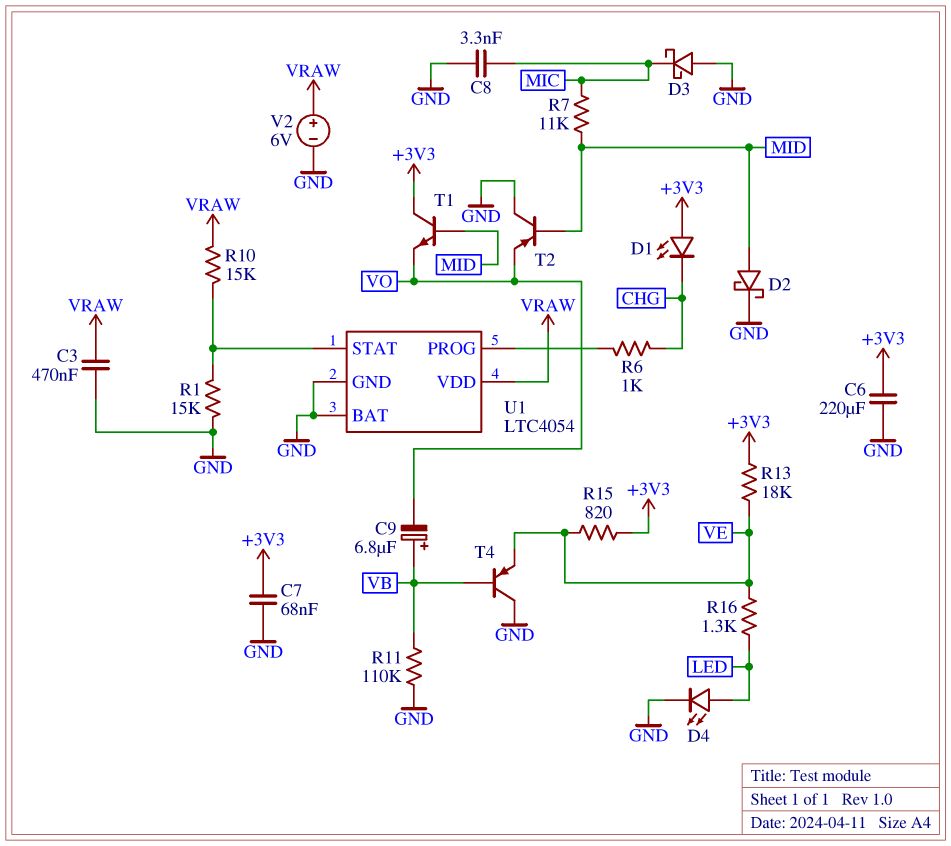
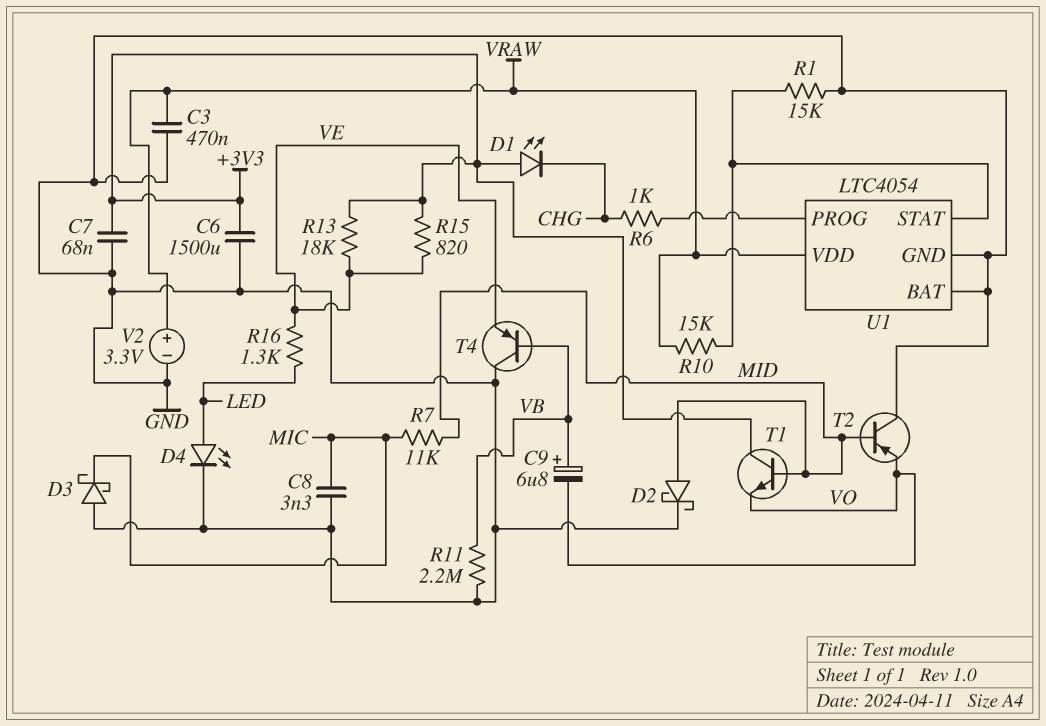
C6: 220uF (+3V3, GND) -> 1500uF (+3V3, GND)
R11: 110k (GND, VB) -> 2.2M (GND, VB)
V2: 6V (plus VRAW, minus GND) -> 3.3V (plus VRAW, minus GND)

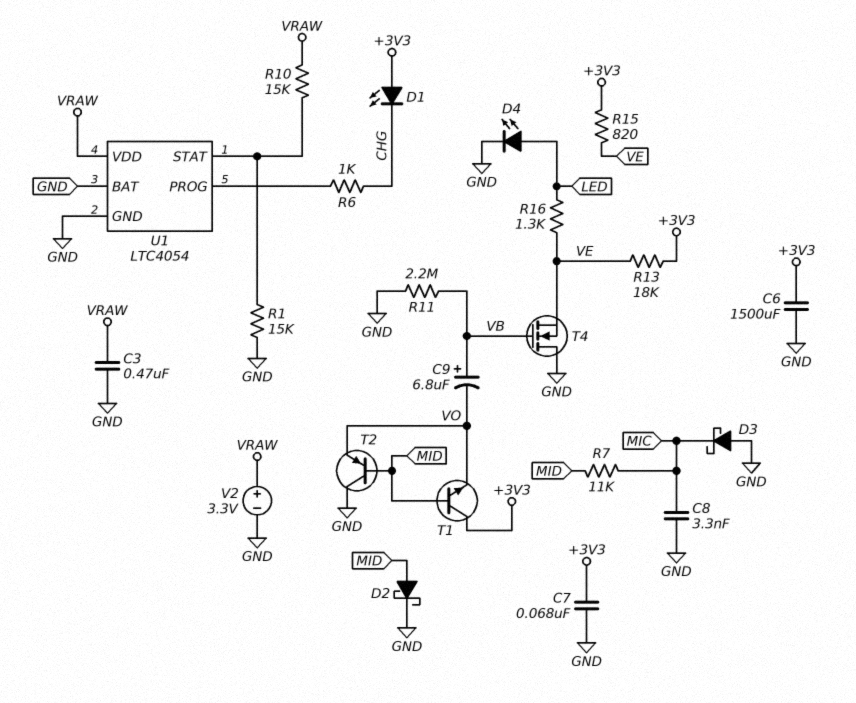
T4: PNP (B VB, C GND, E VE) -> NMOS (G VB, D GND, S VE)

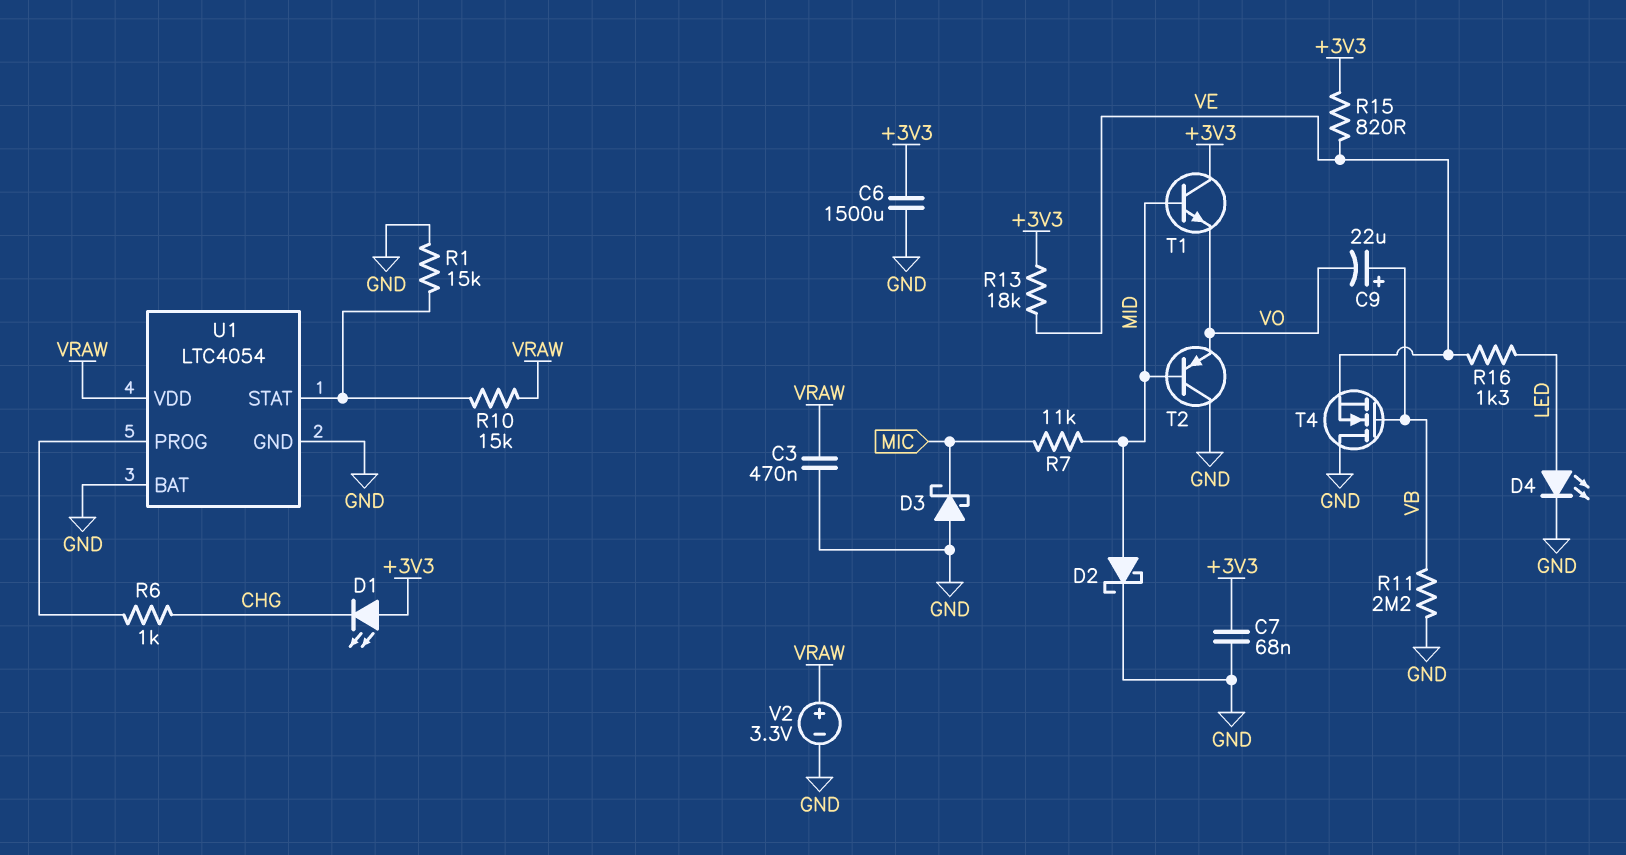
C8: 3.3nF (GND, MIC) -> none
C9: 6.8uF (plus VB, minus VO) -> 22uF (plus VB, minus VO)

